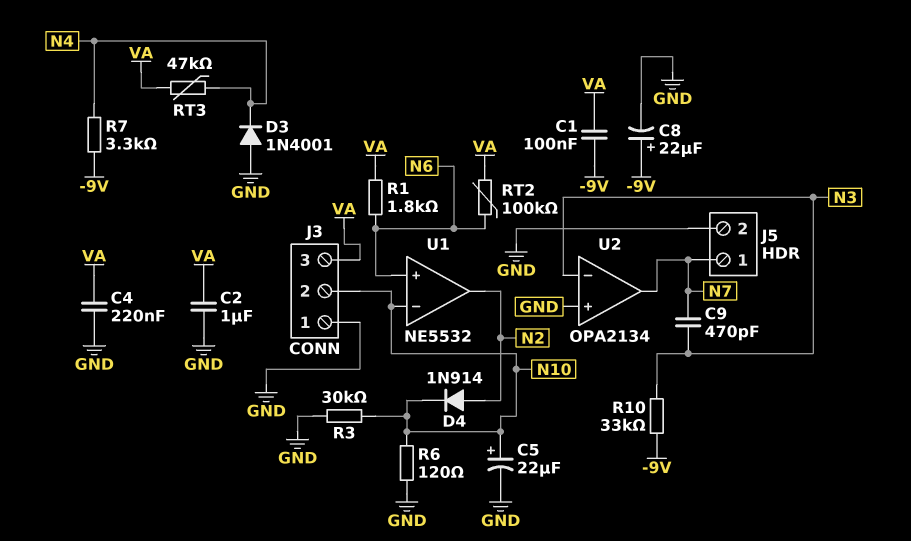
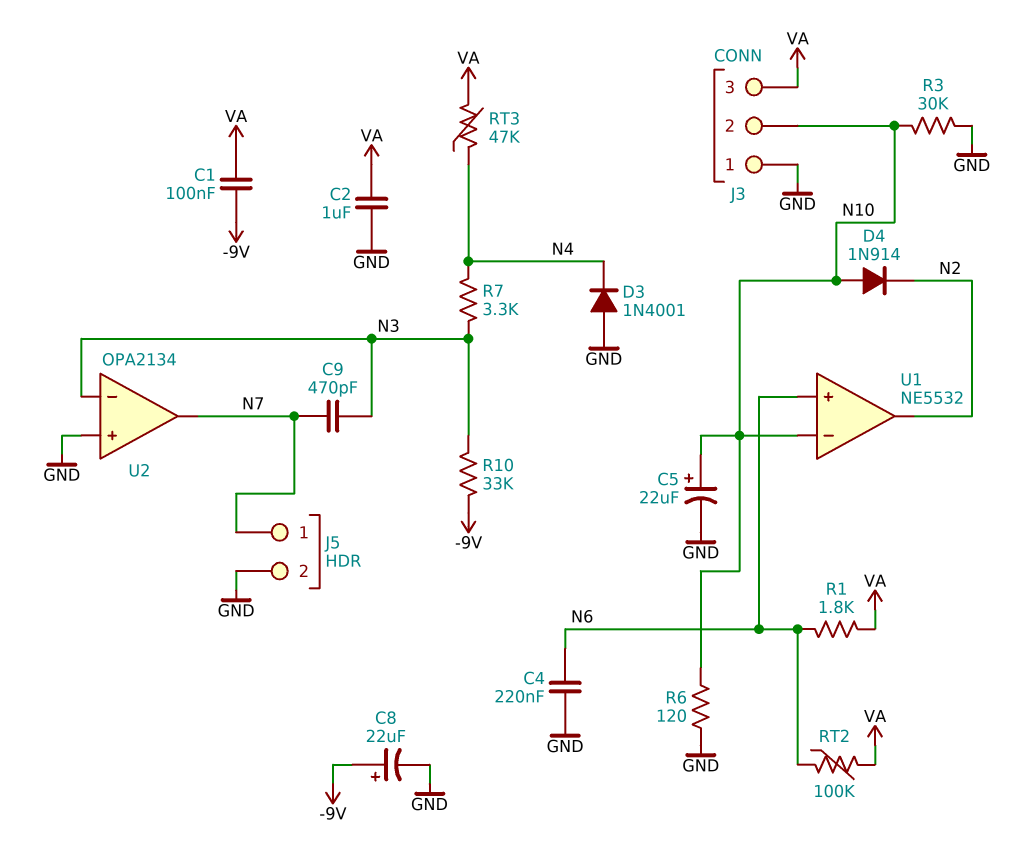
C4: 220nF (GND, VA) -> 220nF (GND, N6)
D4: diode 1N914 (A N2, K N10) -> diode 1N914 (A N10, K N2)
R7: 3.3k (-9V, N4) -> 3.3k (N3, N4)

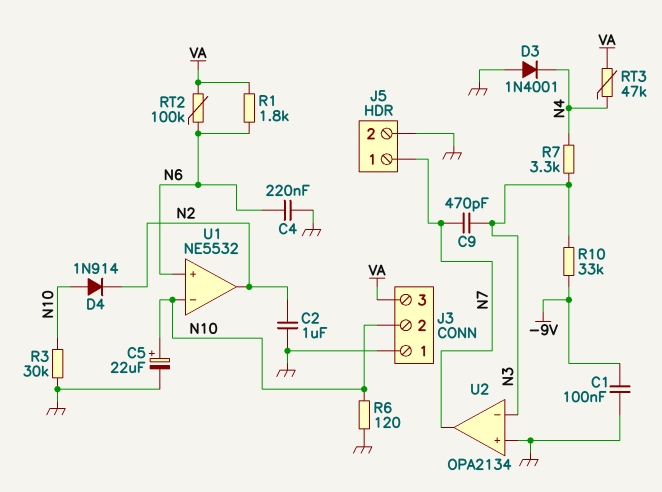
C1: 100nF (-9V, VA) -> 100nF (-9V, GND)
C2: 1uF (GND, VA) -> 1uF (GND, N2)
C8: 22uF (plus -9V, minus GND) -> none

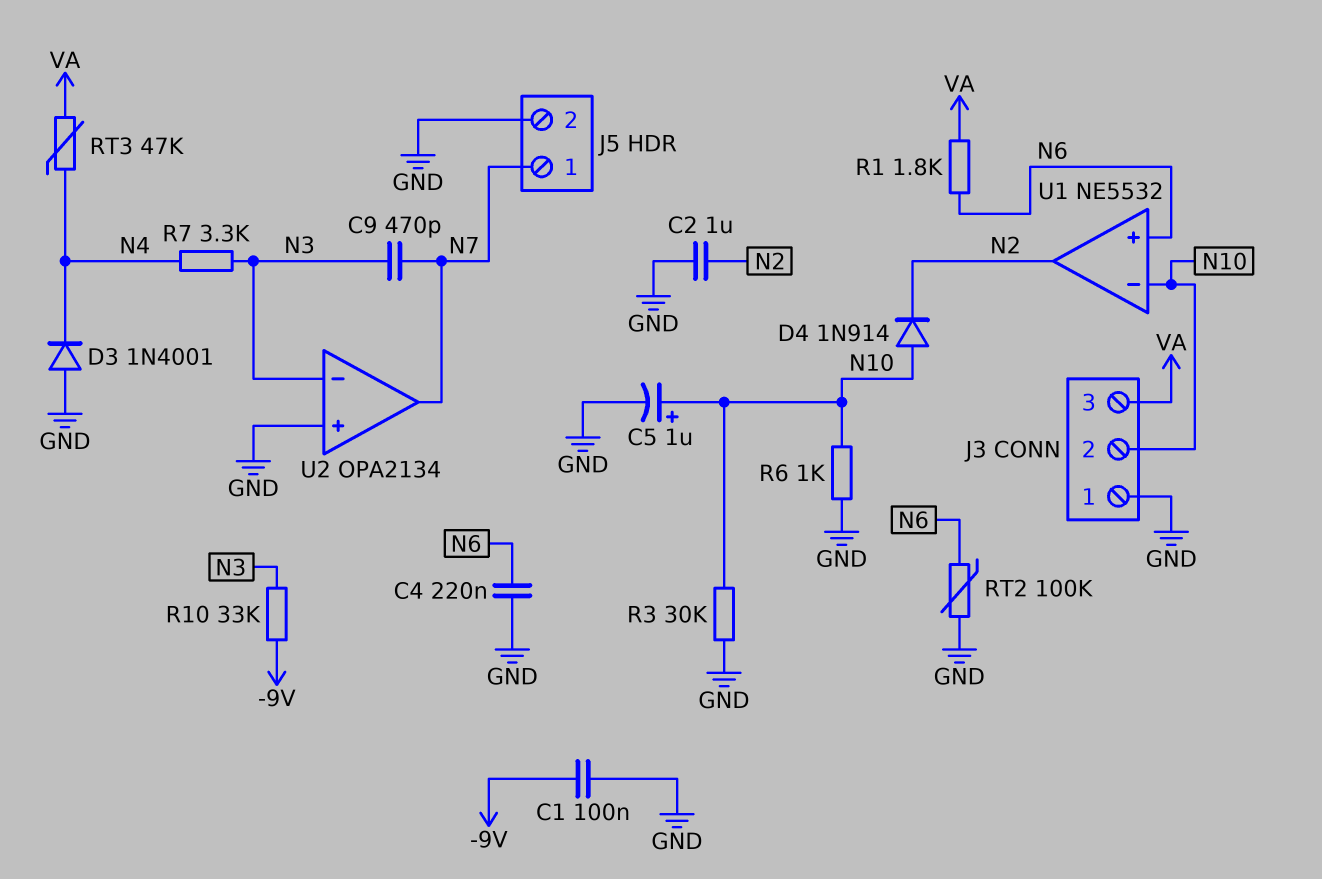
C5: 22uF (plus N10, minus GND) -> 1uF (plus N10, minus GND)
R6: 120 (GND, N10) -> 1k (GND, N10)
RT2: 100k (N6, VA) -> 100k (GND, N6)

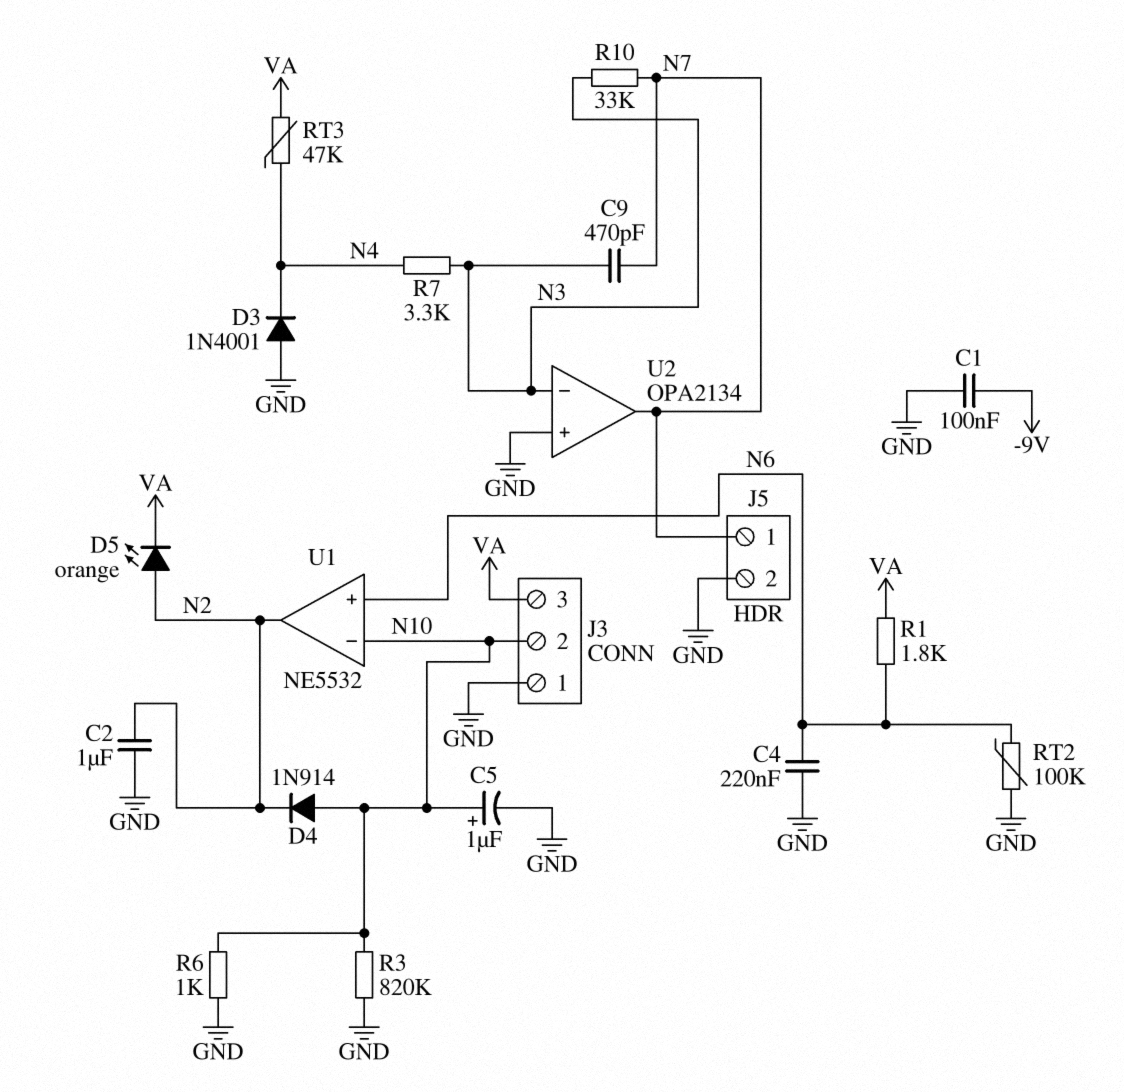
D5: none -> LED orange (A N2, K VA)
R3: 30k (GND, N10) -> 820k (GND, N10)
R10: 33k (-9V, N3) -> 33k (N3, N7)

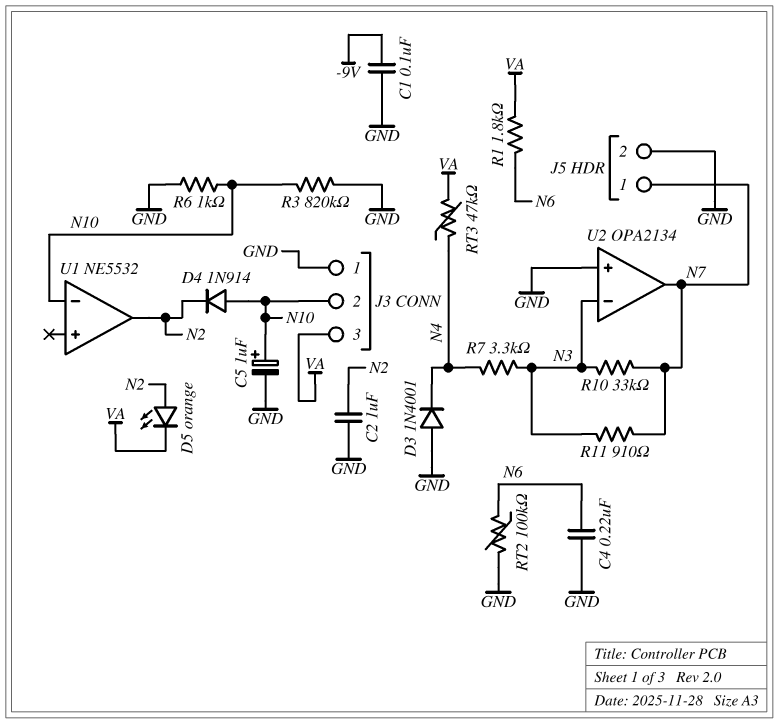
C9: 470pF (N3, N7) -> none
R11: none -> 910 (N3, N7)
U1 pin in+: N6 -> none

